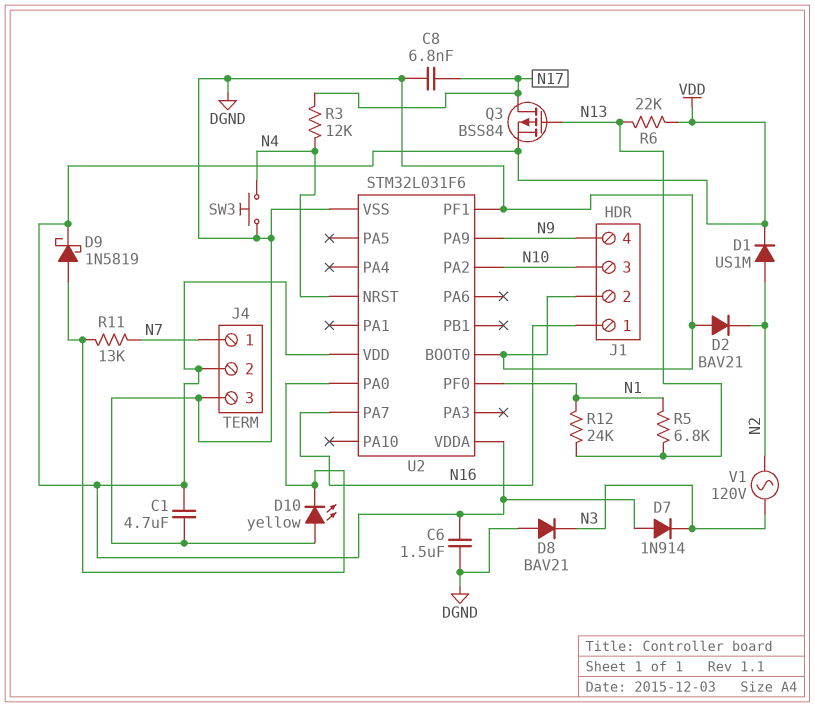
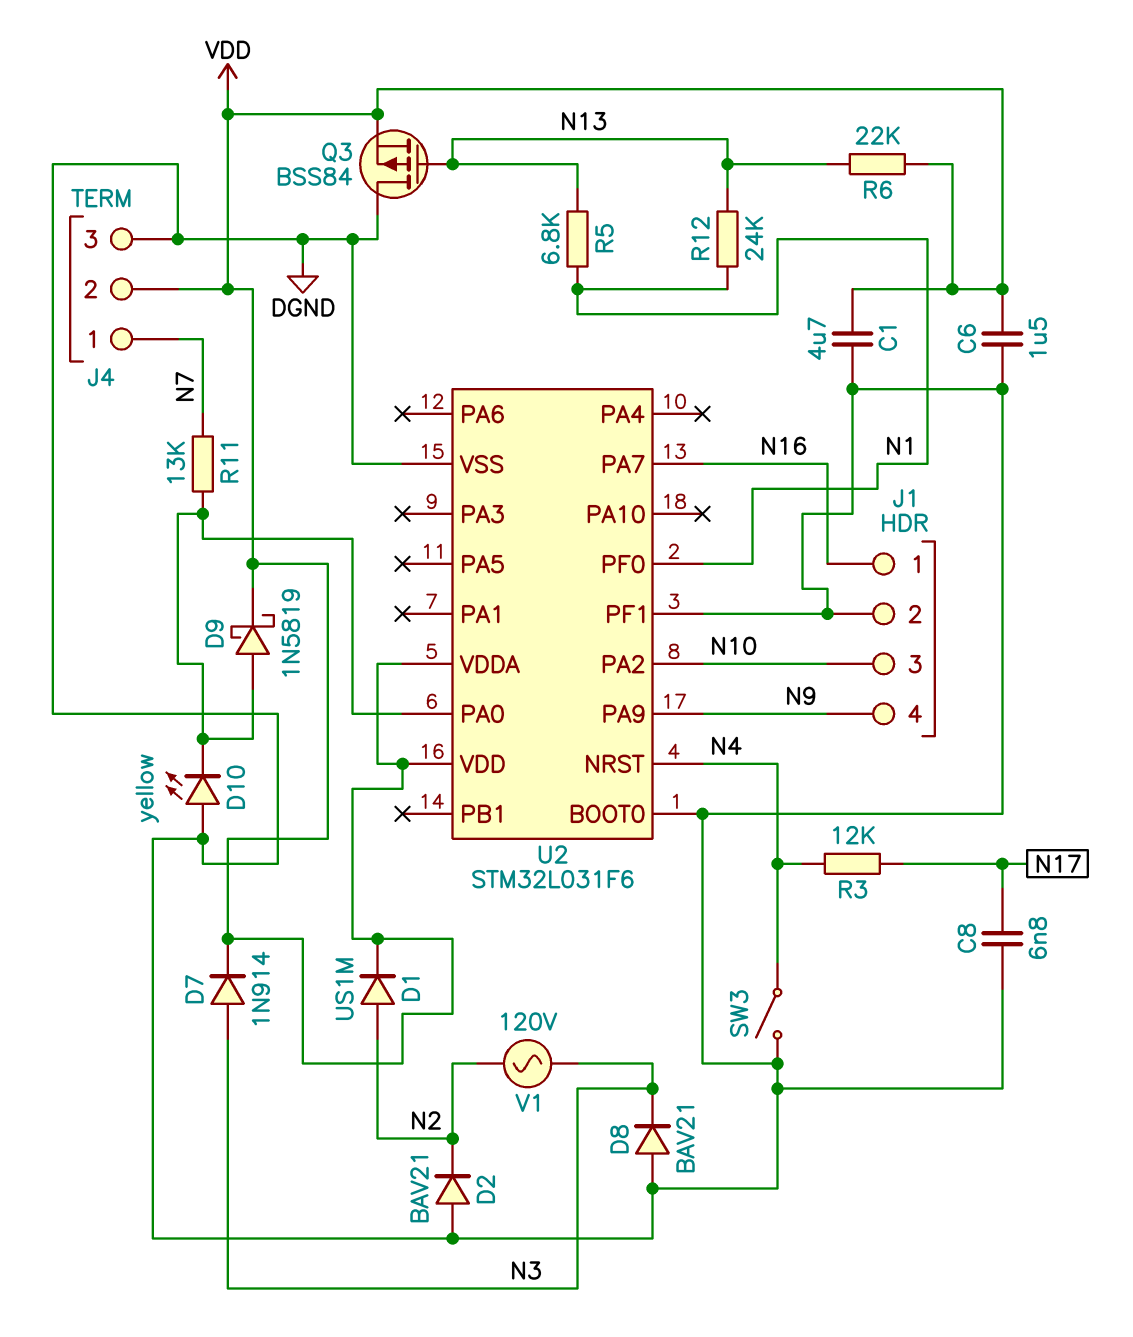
D7: diode 1N914 (A VDD, K N3) -> diode 1N914 (A N3, K VDD)
Q3: PMOS BSS84 (G N13, D N17, S VDD) -> PMOS BSS84 (G N13, D DGND, S VDD)
SW3: button (DGND, N4) -> switch (DGND, N4)

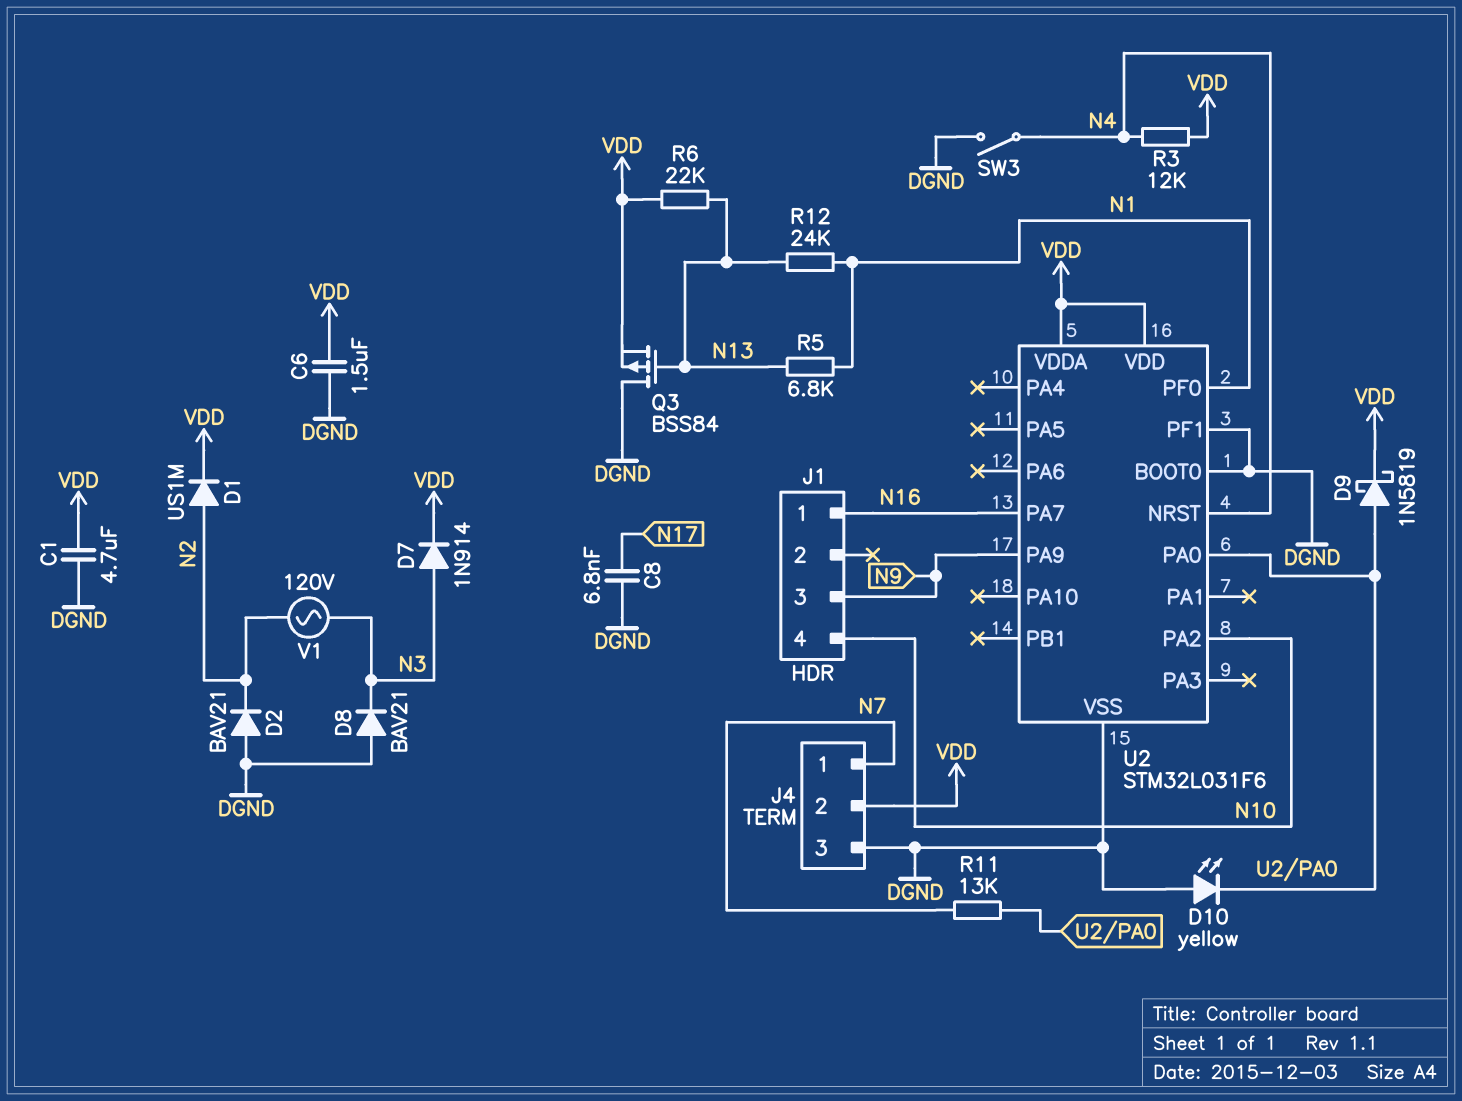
J1 pin 2: DGND -> none
J1 pin 3: N10 -> N9
J1 pin 4: N9 -> N10
R3: 12k (N4, N17) -> 12k (N4, VDD)

